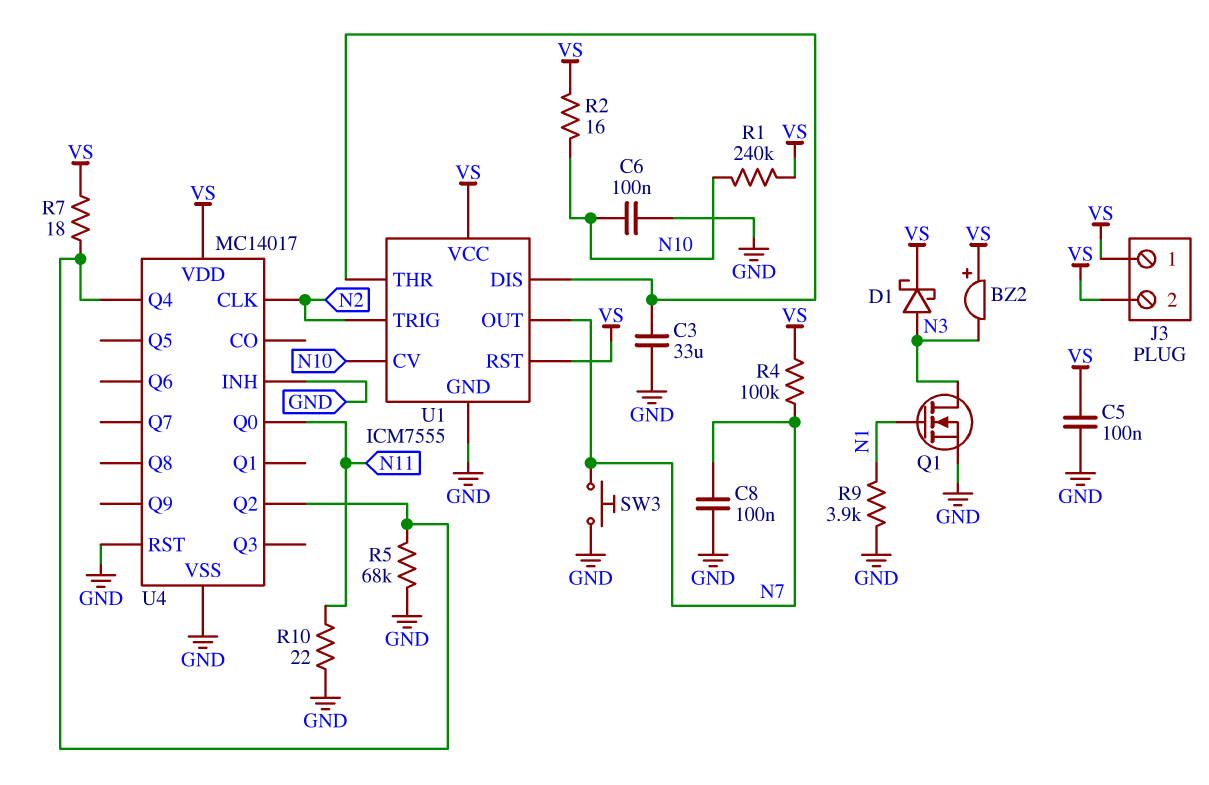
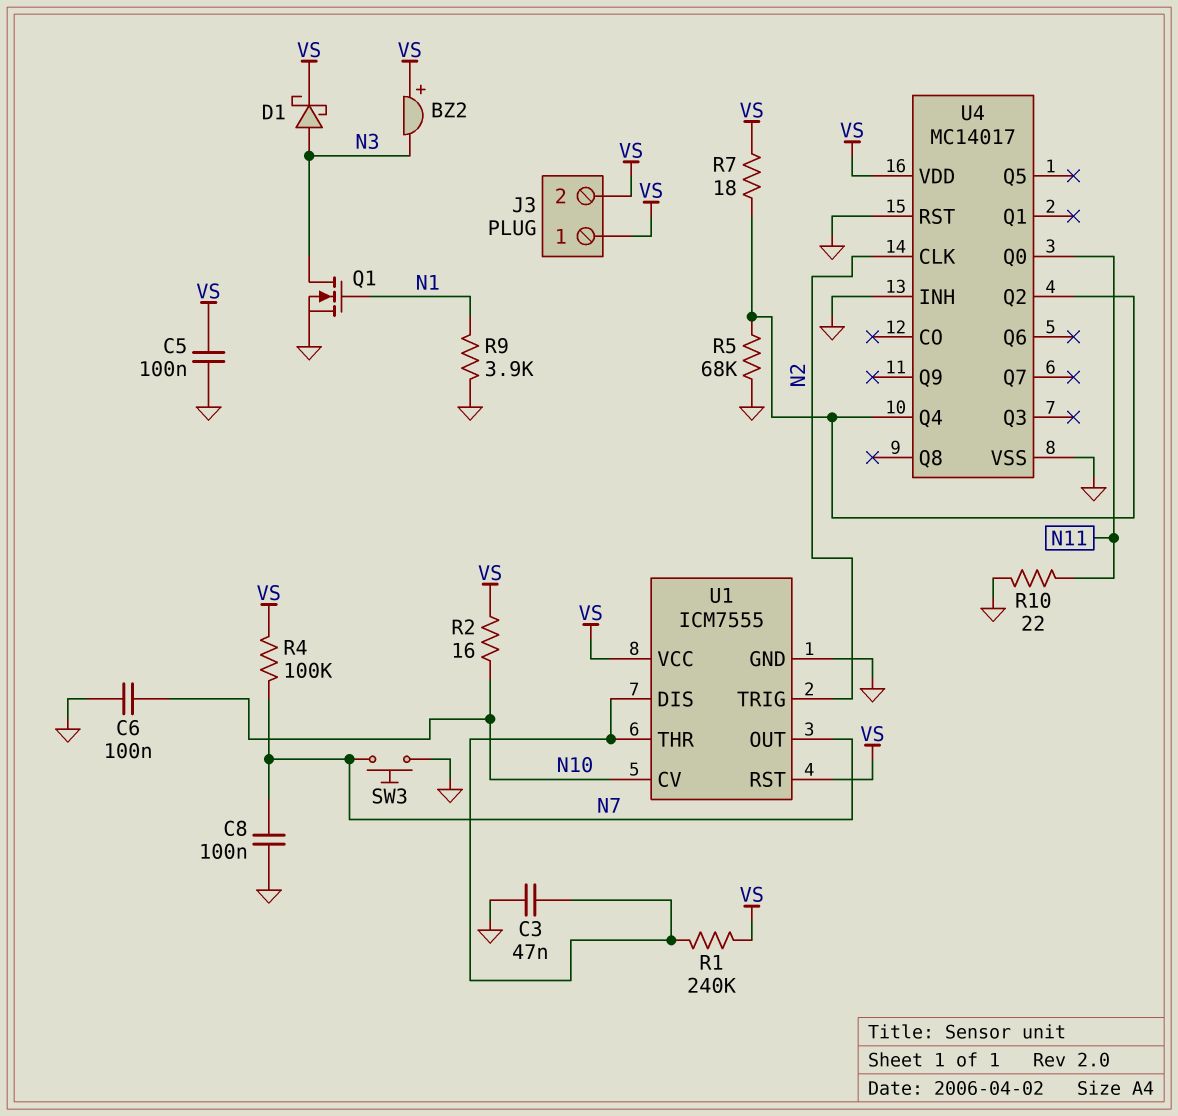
C3: 33uF (GND, U1/DIS) -> 47nF (GND, U1/DIS)
R1: 240k (N10, VS) -> 240k (U1/DIS, VS)

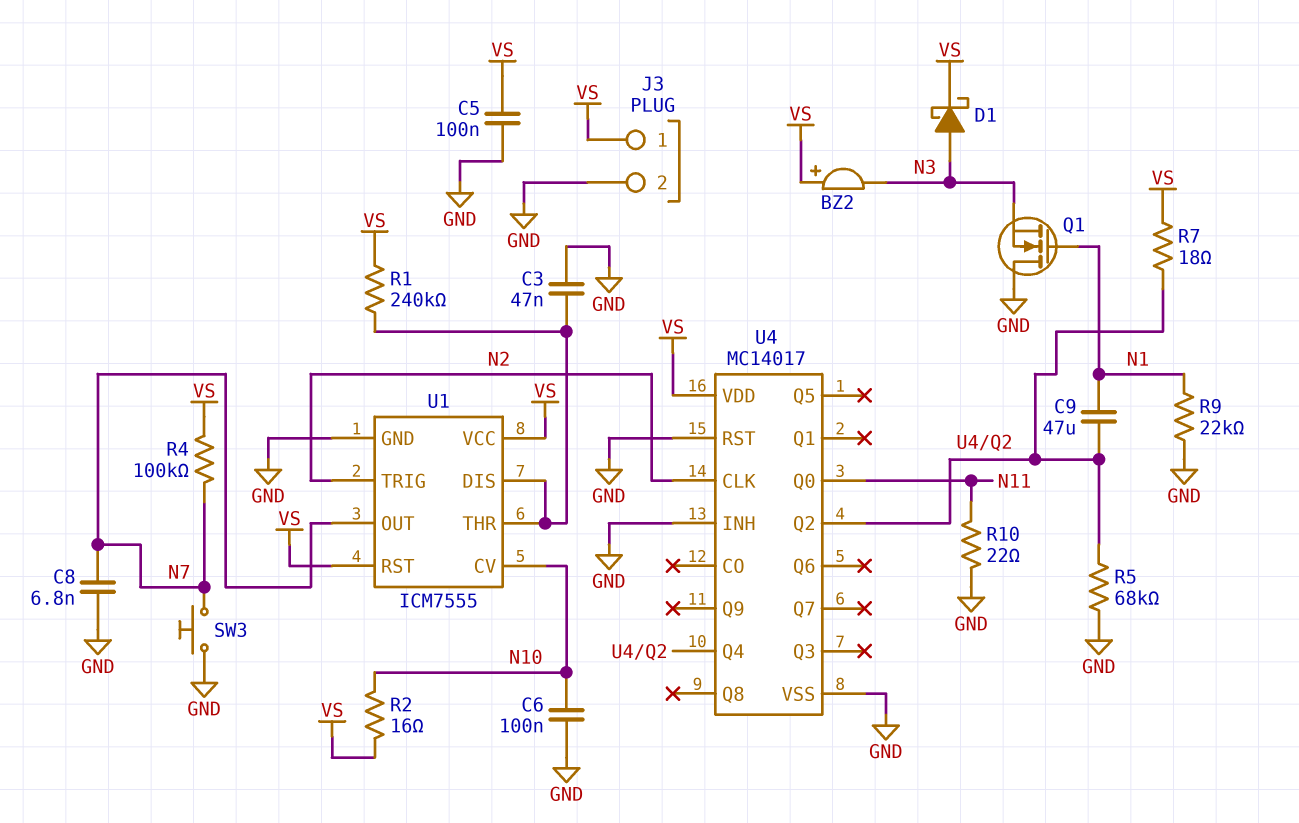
C8: 100nF (GND, N7) -> 6.8nF (GND, N7)
C9: none -> 47uF (N1, U4/Q2)
J3 pin 2: VS -> GND
Q1: NMOS (G N1, D N3, S GND) -> NMOS (G N1, D GND, S N3)
R9: 3.9k (GND, N1) -> 22k (GND, N1)

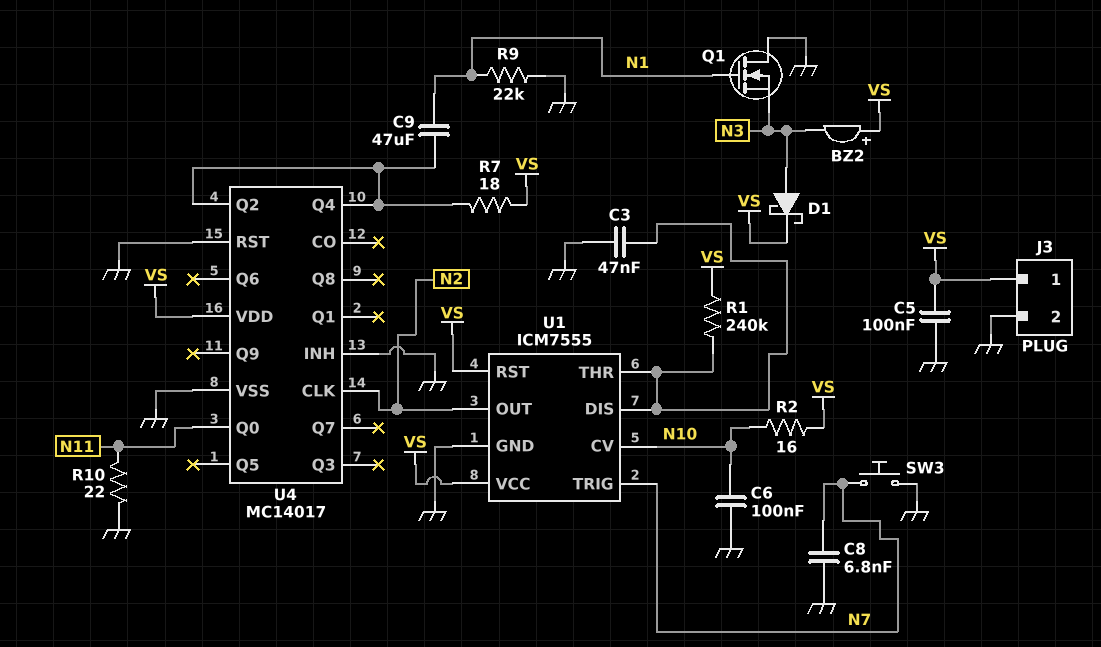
R4: 100k (N7, VS) -> none
R5: 68k (GND, U4/Q2) -> none
U1 pin OUT: N7 -> N2
U1 pin TRIG: N2 -> N7

